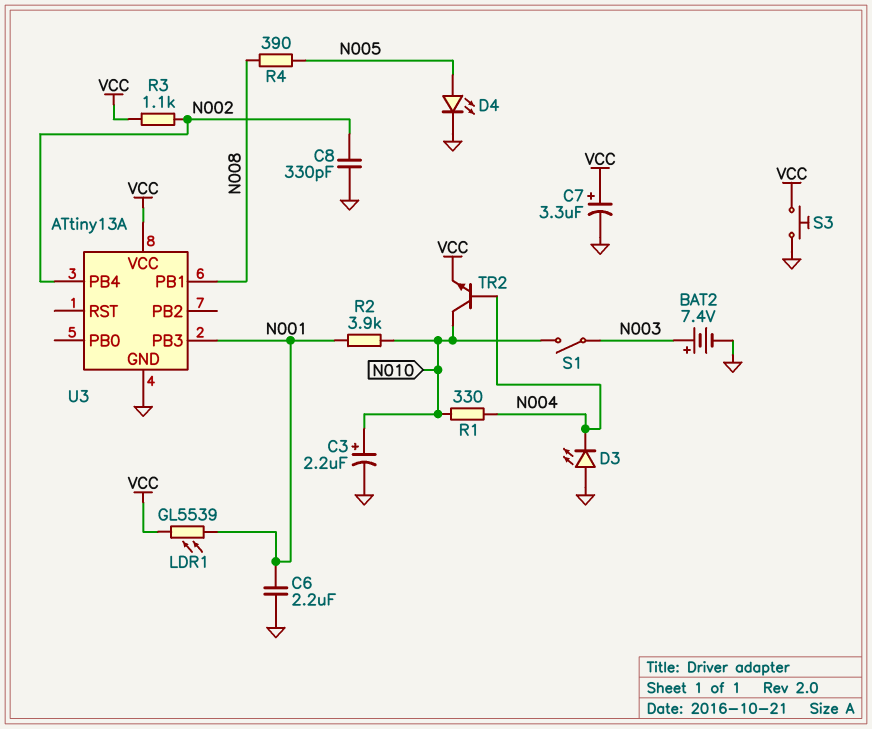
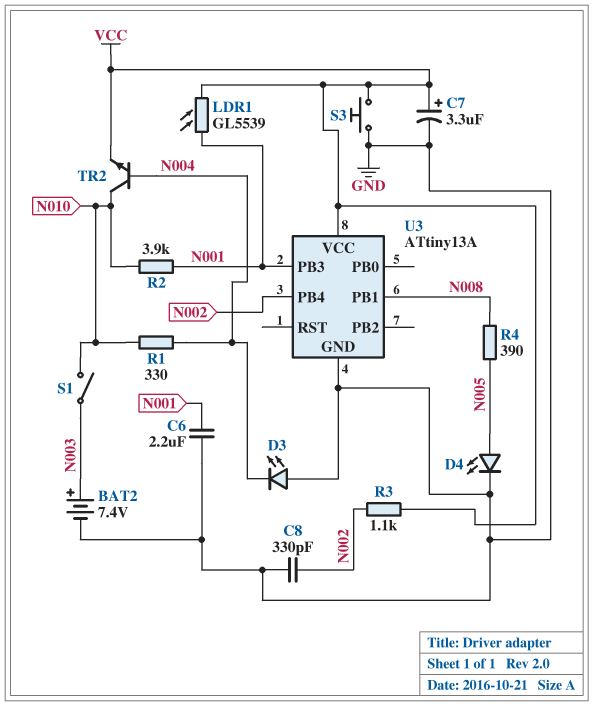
C3: 2.2uF (plus N010, minus GND) -> none

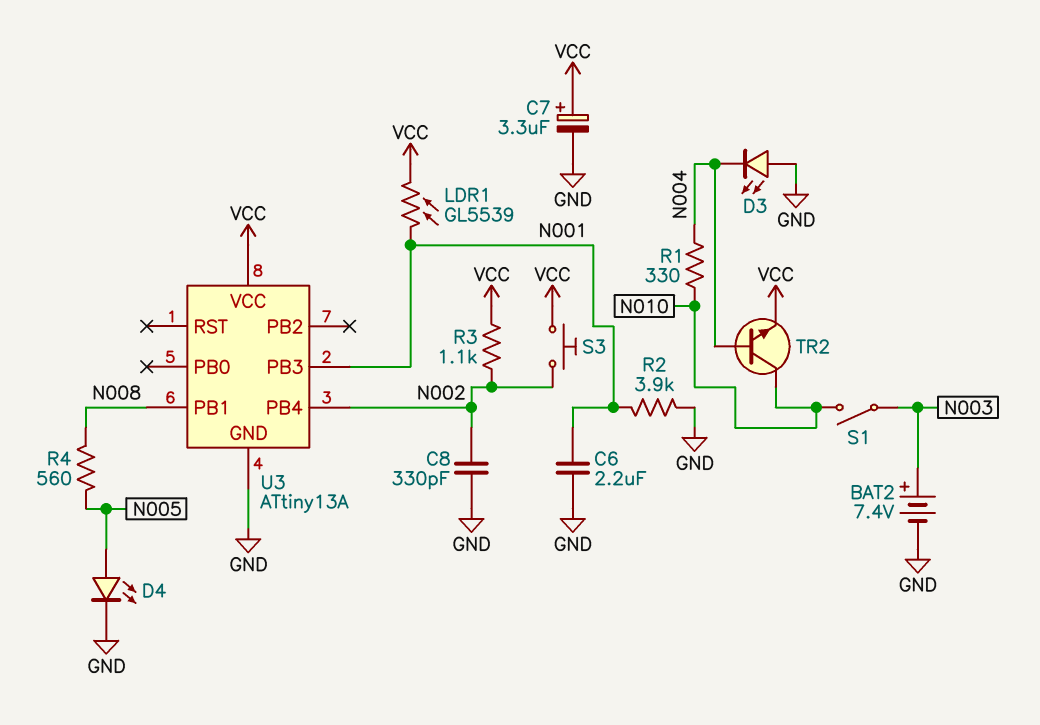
R2: 3.9k (N001, N010) -> 3.9k (GND, N001)
R4: 390 (N005, N008) -> 560 (N005, N008)
S3: button (GND, VCC) -> button (N002, VCC)

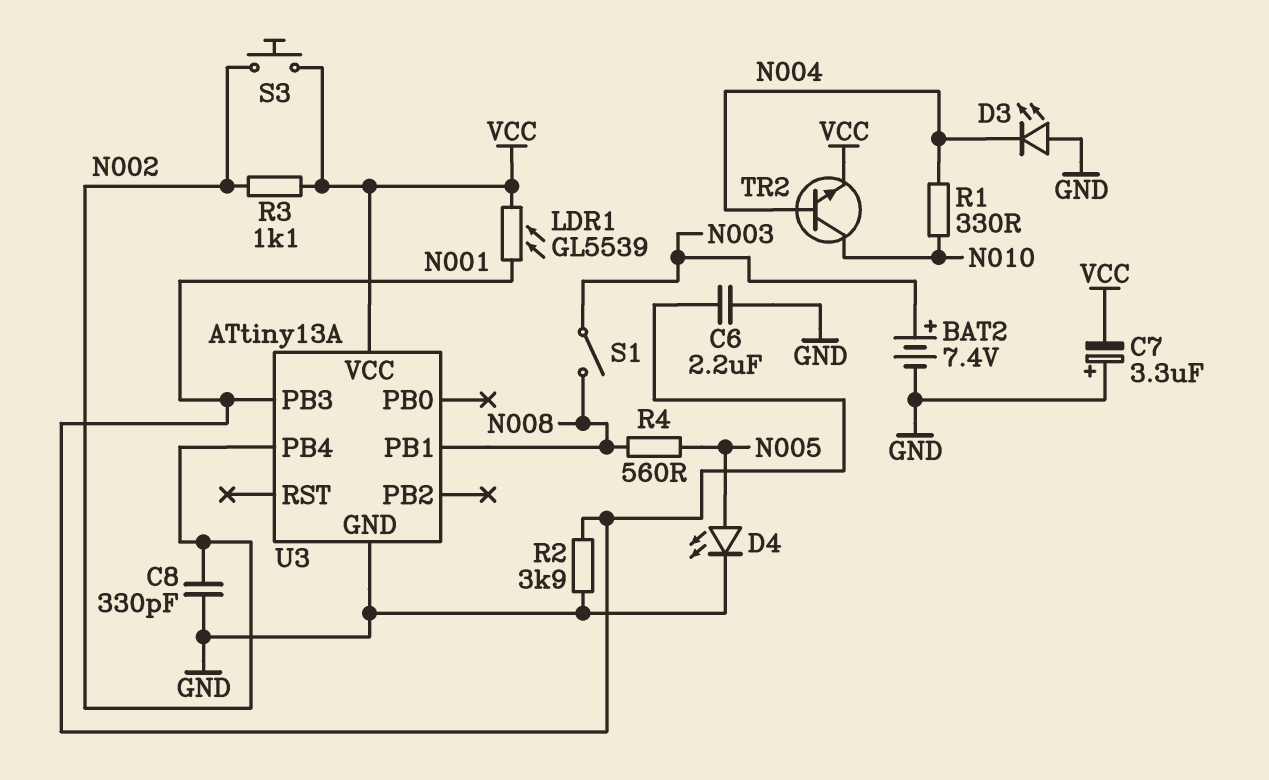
C7: 3.3uF (plus VCC, minus GND) -> 3.3uF (plus GND, minus VCC)
S1: switch (N003, N010) -> switch (N003, N008)

